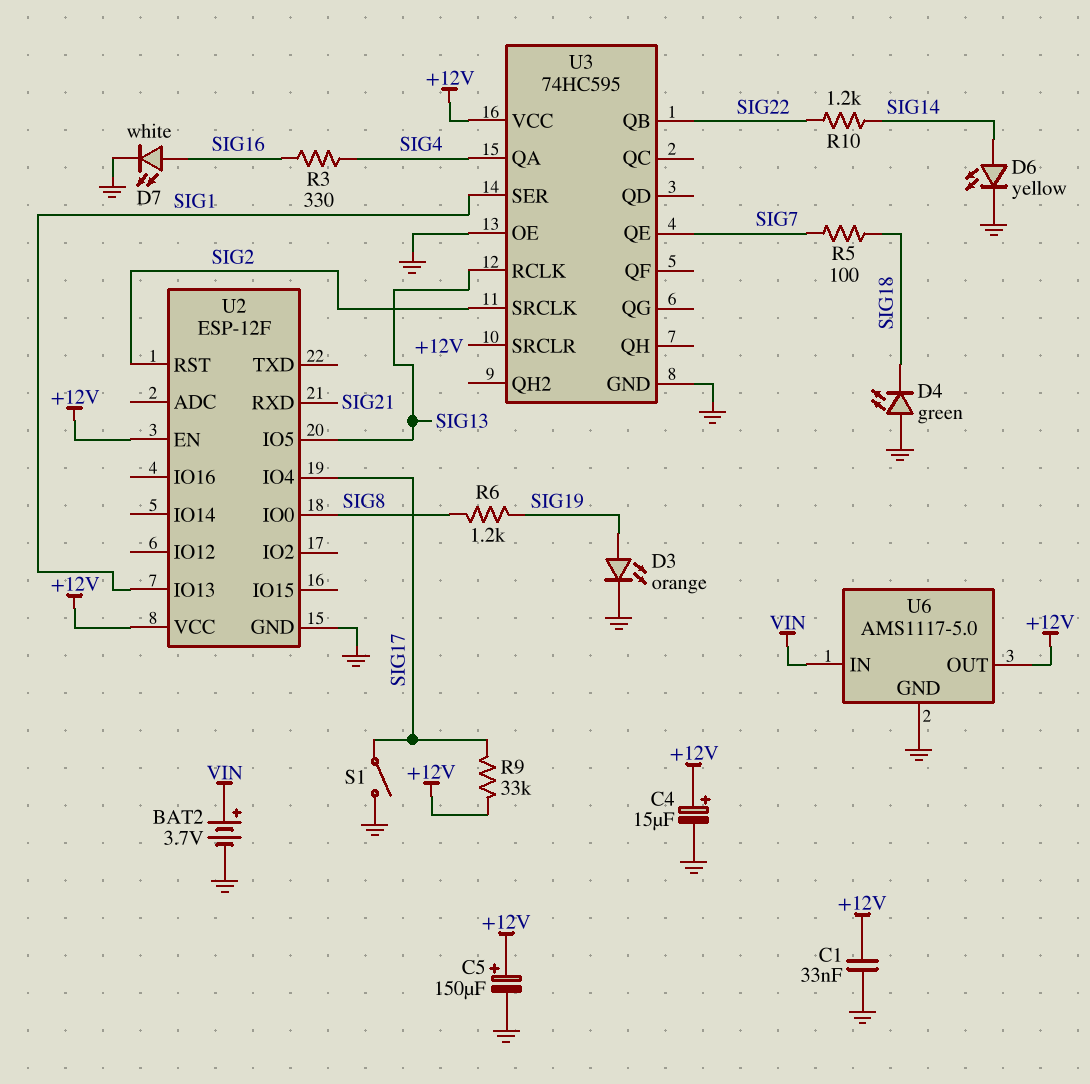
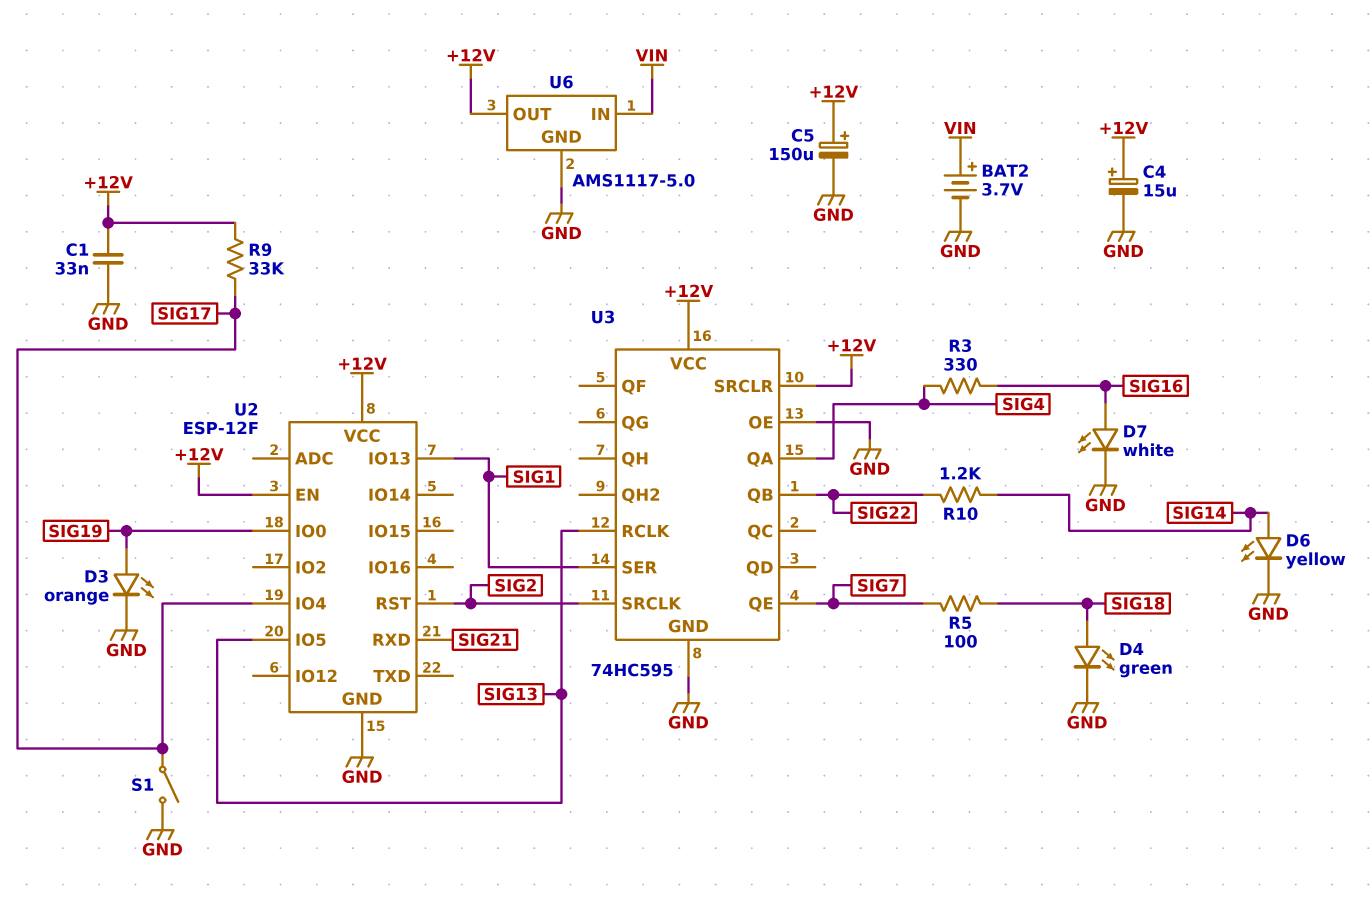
D4: LED green (A GND, K SIG18) -> LED green (A SIG18, K GND)
R6: 1.2k (SIG8, SIG19) -> none
U2 pin IO0: SIG8 -> SIG19

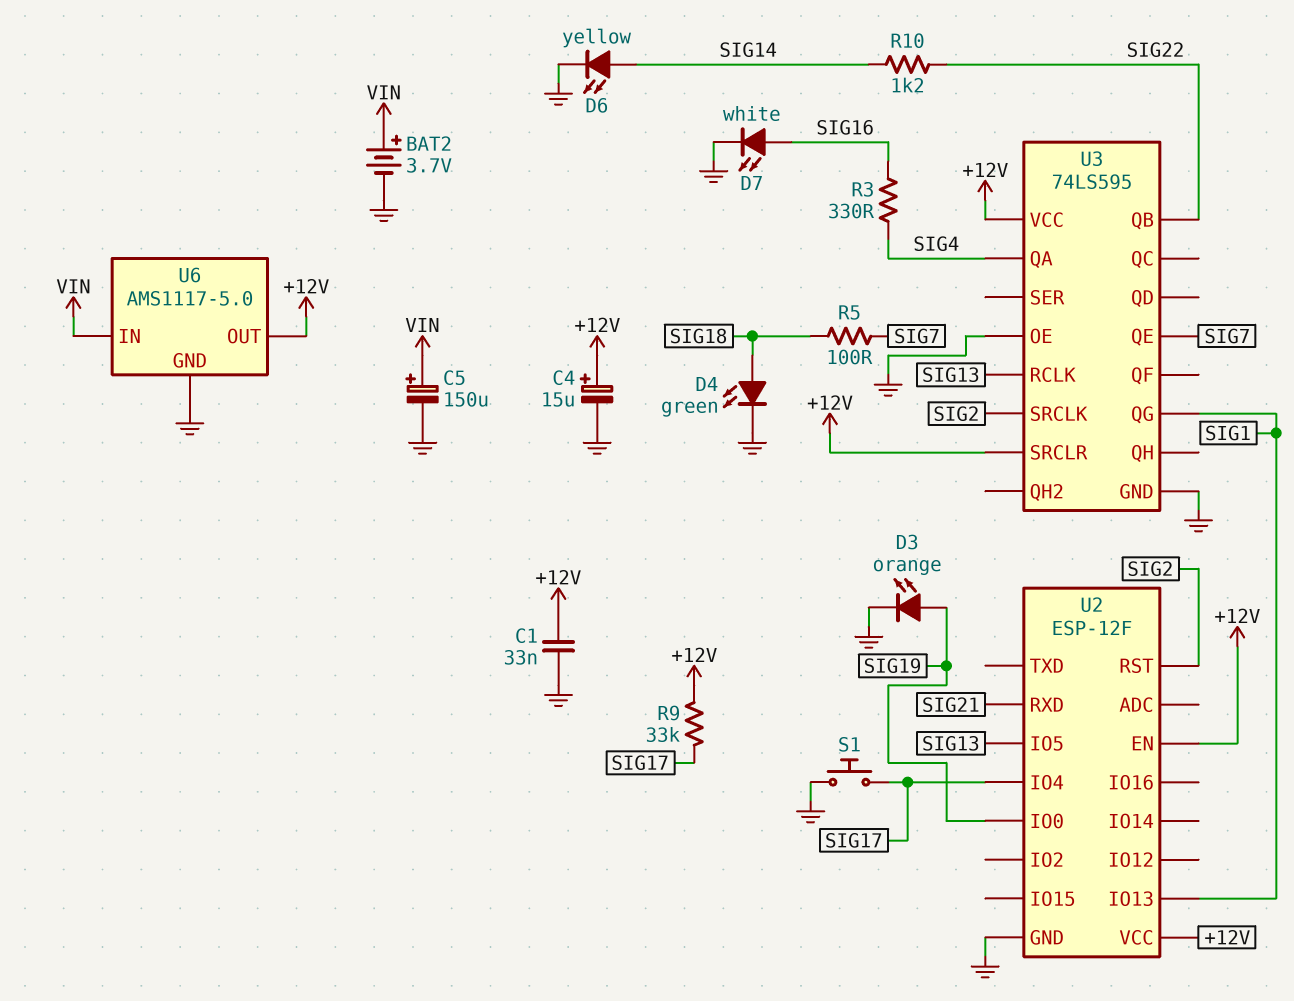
C5: 150uF (plus +12V, minus GND) -> 150uF (plus VIN, minus GND)
S1: switch (GND, SIG17) -> button (GND, SIG17)
U3: 74HC595 -> 74LS595
U3 pin QG: none -> SIG1
U3 pin SER: SIG1 -> none

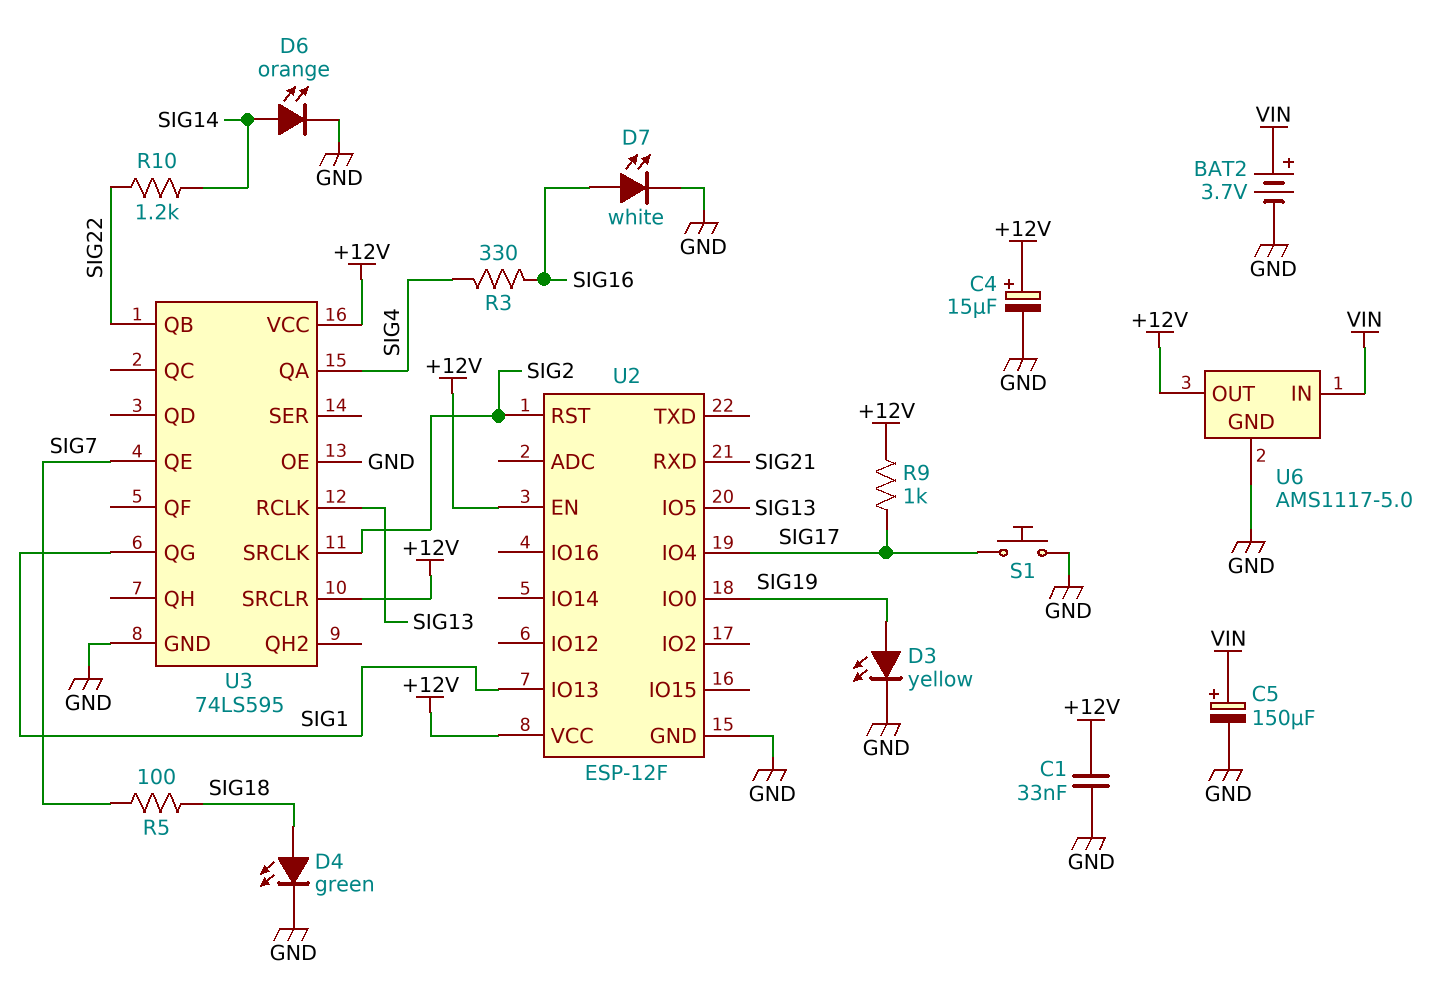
D3: LED orange (A SIG19, K GND) -> LED yellow (A SIG19, K GND)
D6: LED yellow (A SIG14, K GND) -> LED orange (A SIG14, K GND)
R9: 33k (+12V, SIG17) -> 1k (+12V, SIG17)

